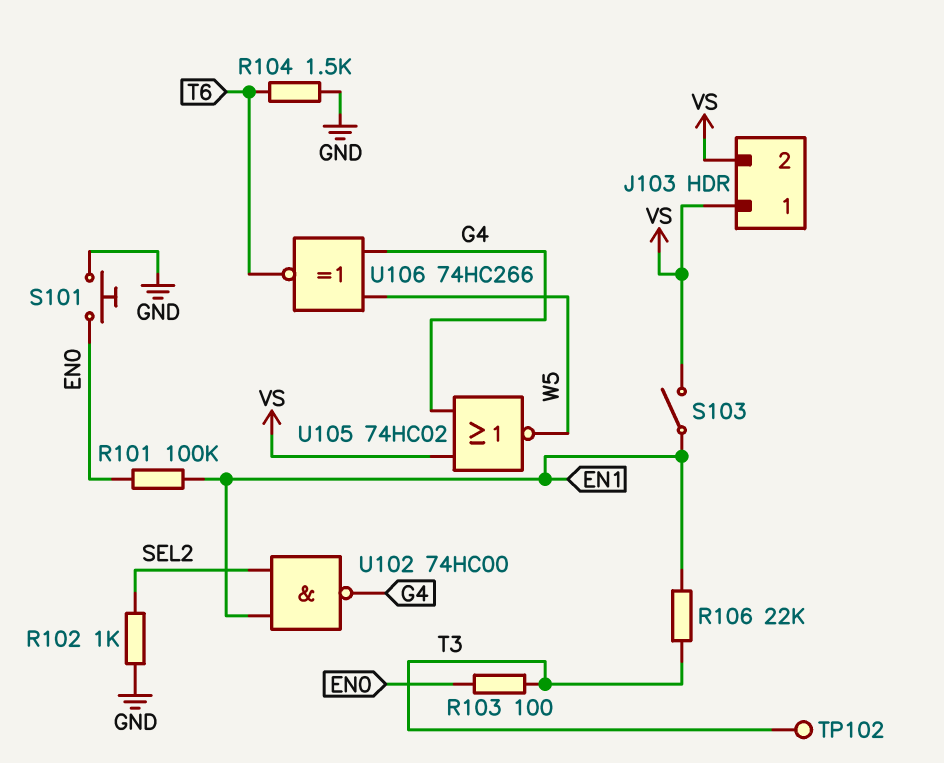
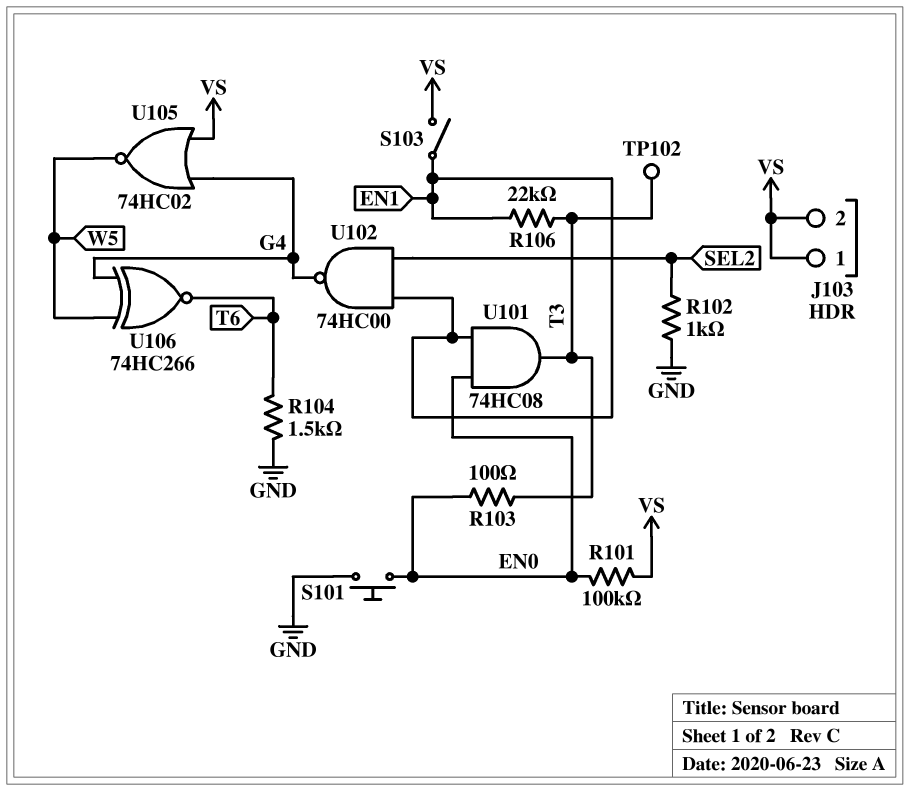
R101: 100k (EN0, EN1) -> 100k (EN0, VS)
U101: none -> AND 74HC08 (in EN0, in EN1, out T3)

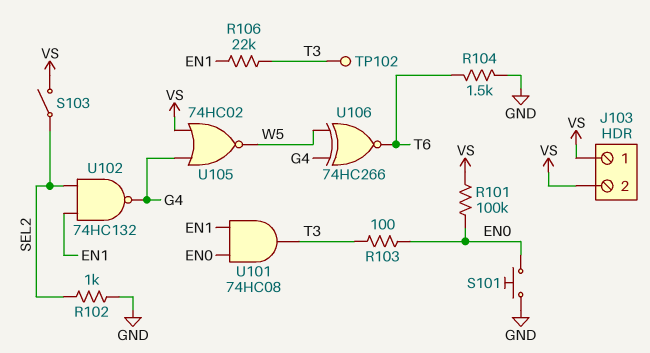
S103: switch (EN1, VS) -> switch (SEL2, VS)
U102: NAND 74HC00 (in EN1, in SEL2, out G4) -> NAND 74HC132 (in EN1, in SEL2, out G4)

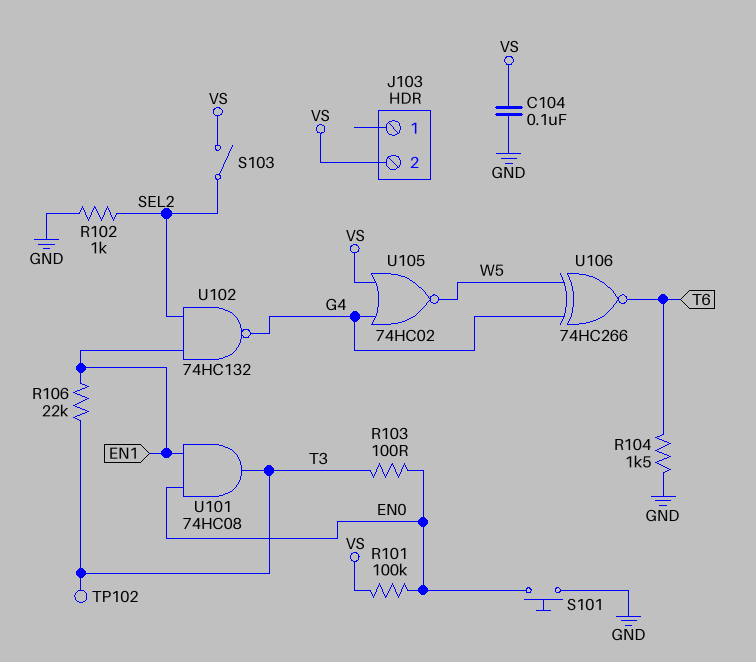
C104: none -> 100nF (GND, VS)
J103 pin 1: VS -> none

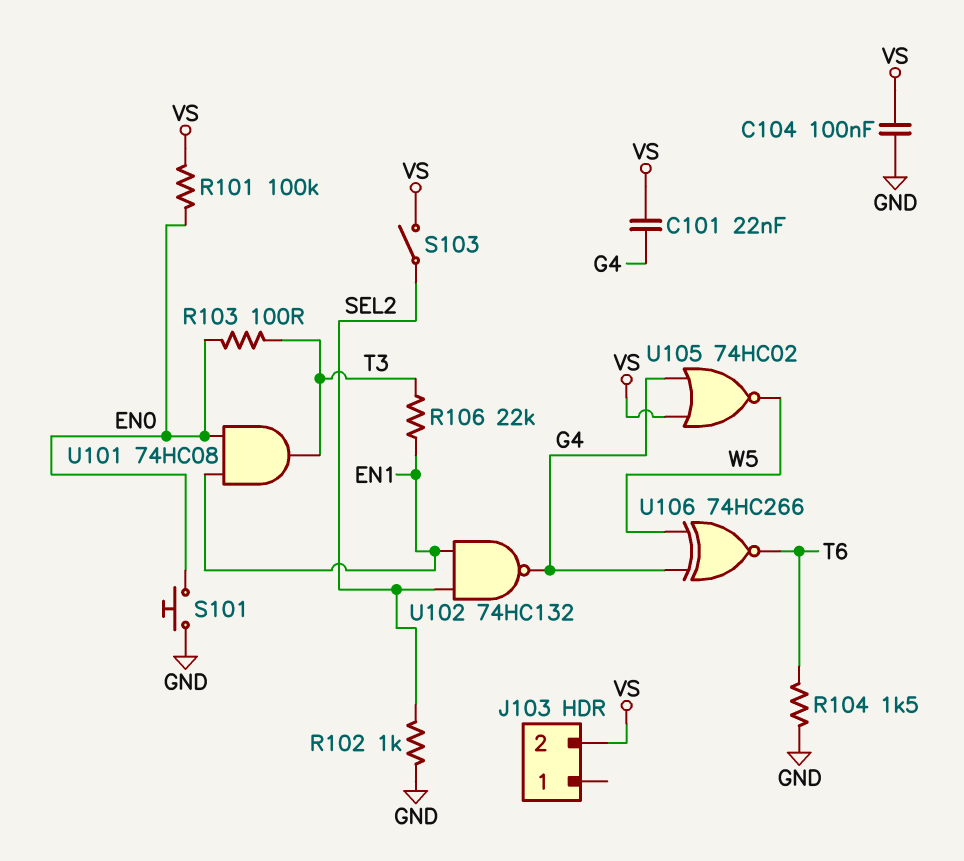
C101: none -> 22nF (G4, VS)
TP102: test point (T3) -> none

